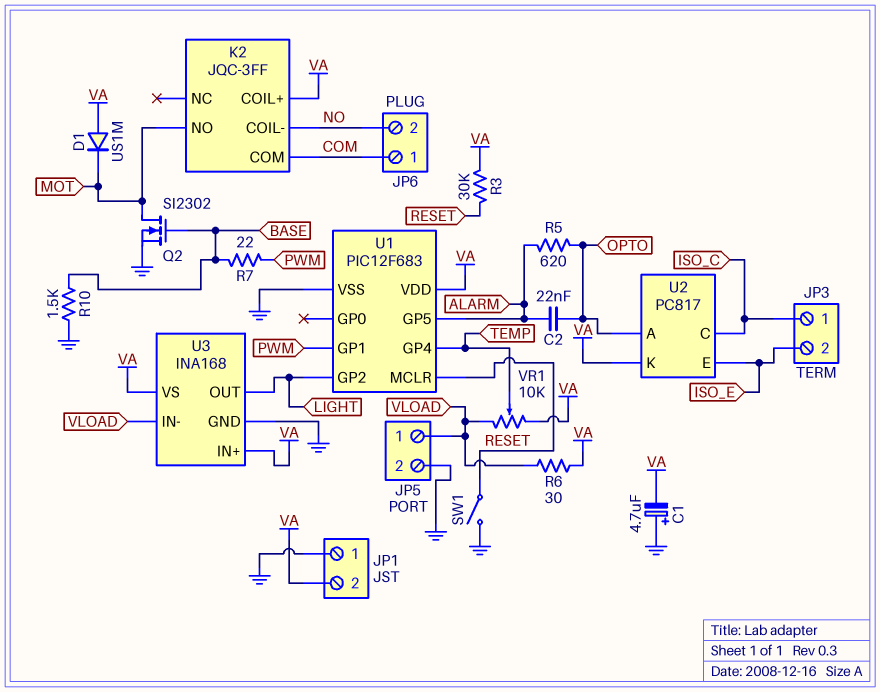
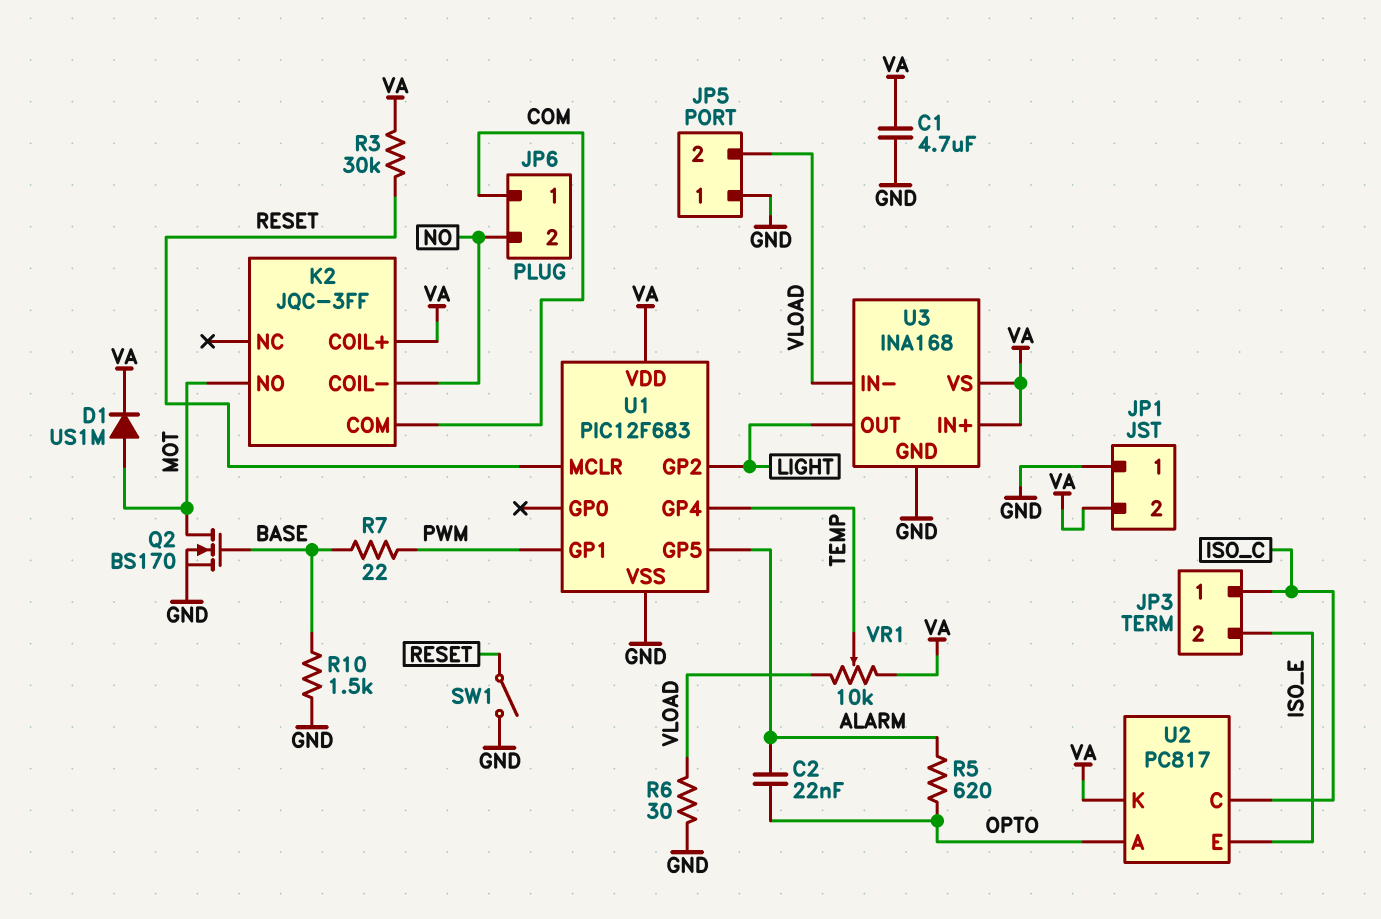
C1: 4.7uF (plus GND, minus VA) -> 4.7uF (GND, VA)
D1: diode US1M (A VA, K MOT) -> diode US1M (A MOT, K VA)
JP5 pin 1: VLOAD -> GND
JP5 pin 2: GND -> VLOAD
Q2: NMOS SI2302 (G BASE, D MOT, S GND) -> NMOS BS170 (G BASE, D MOT, S GND)
R6: 30 (VA, VLOAD) -> 30 (GND, VLOAD)

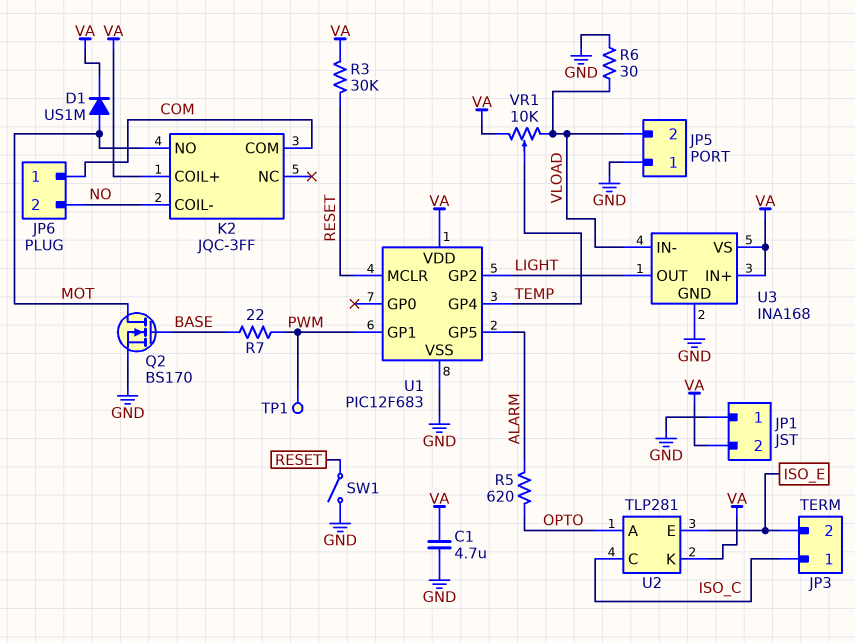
C2: 22nF (ALARM, OPTO) -> none
R10: 1.5k (BASE, GND) -> none
TP1: none -> test point (PWM)
U2: PC817 -> TLP281

